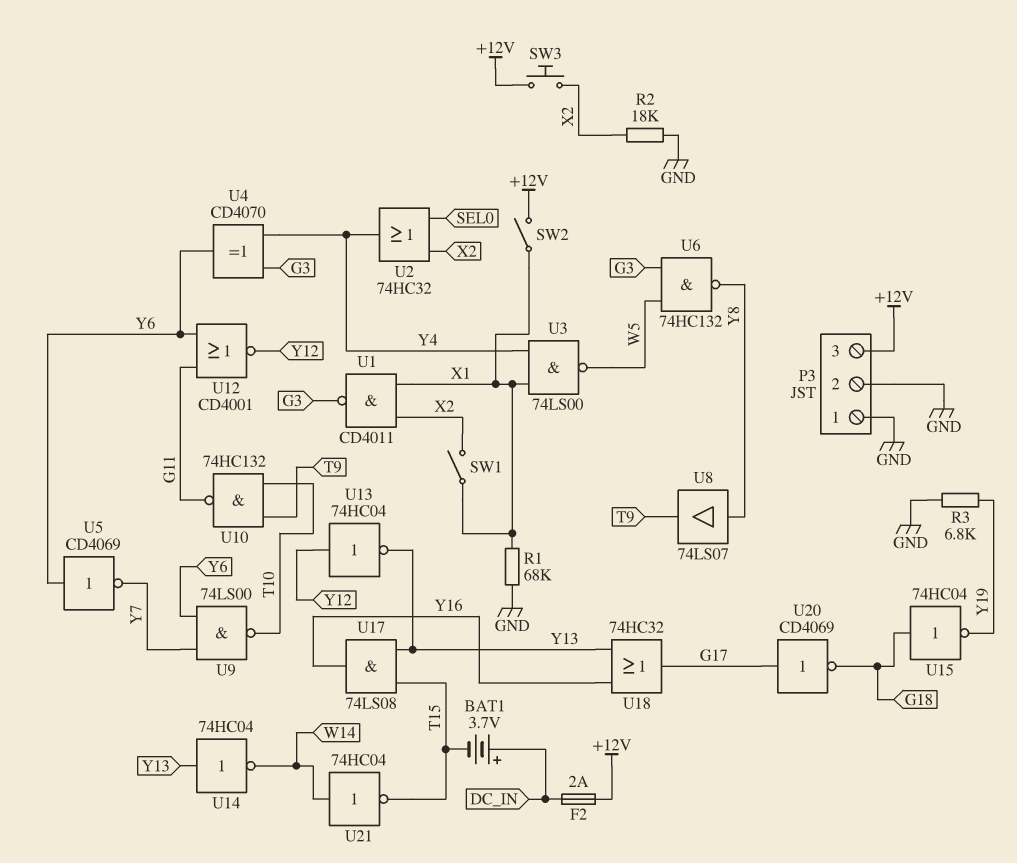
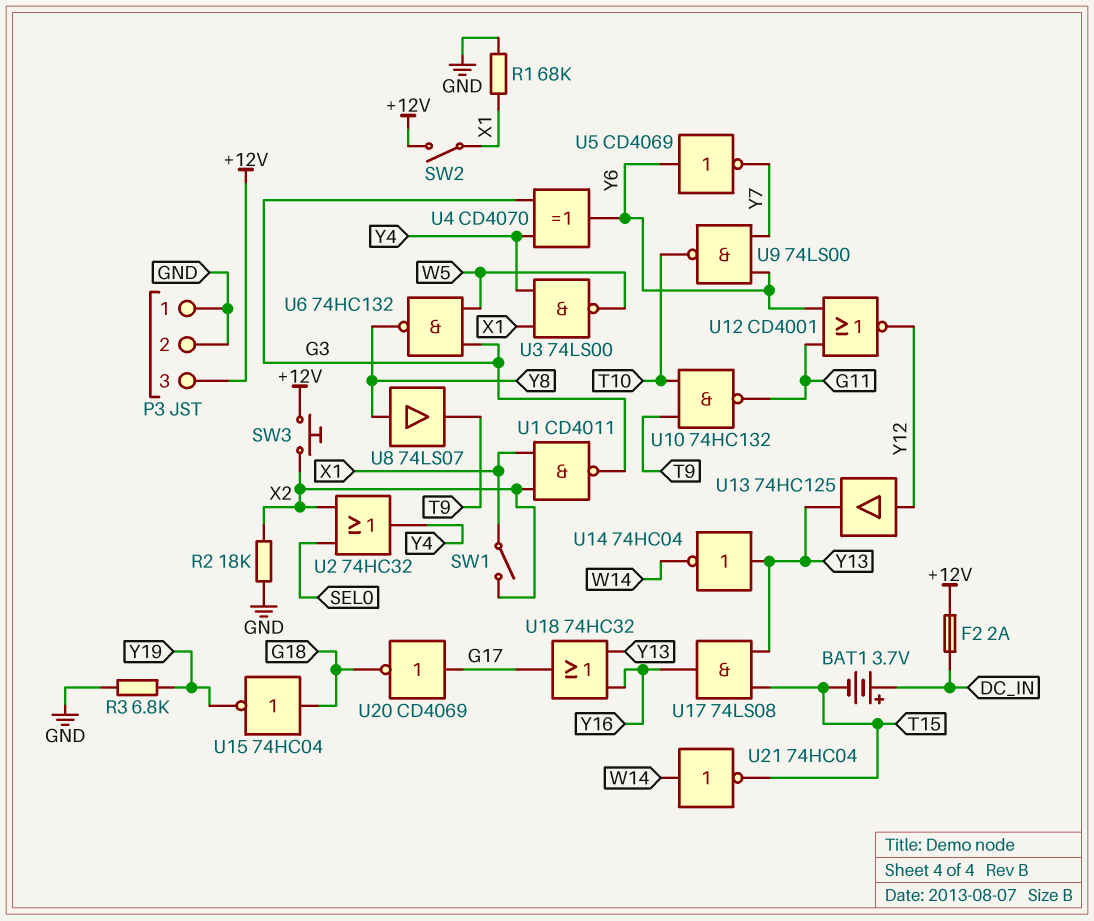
U13: NOT 74HC04 (in Y12, out Y13) -> buffer 74HC125 (in Y12, out Y13)

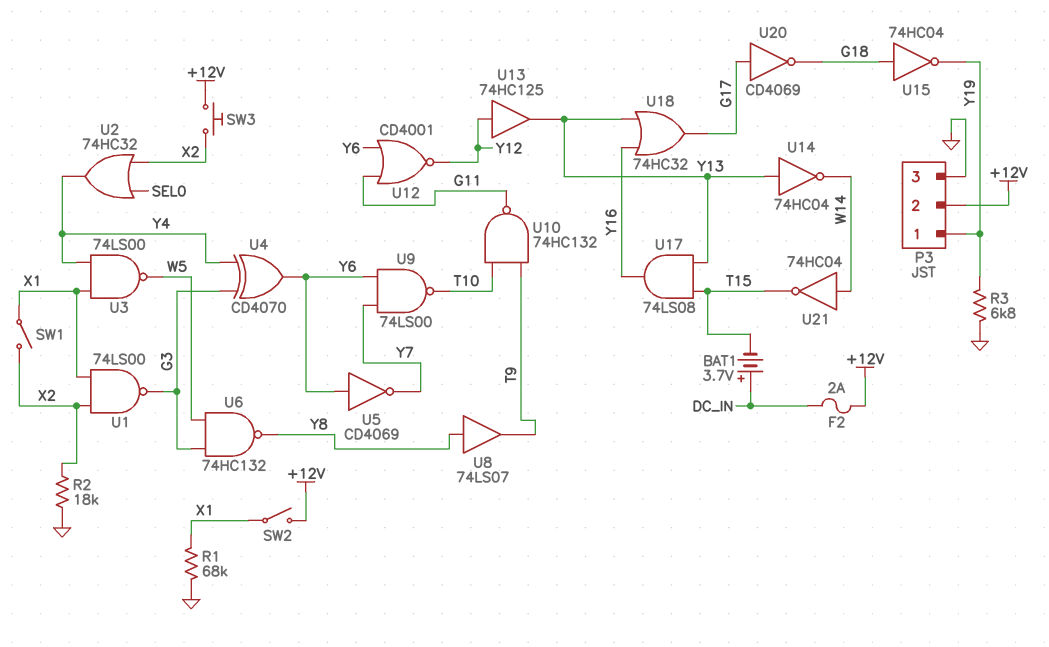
P3 pin 1: GND -> Y19
P3 pin 2: GND -> +12V
P3 pin 3: +12V -> GND
U1: NAND CD4011 (in X1, in X2, out G3) -> NAND 74LS00 (in X1, in X2, out G3)

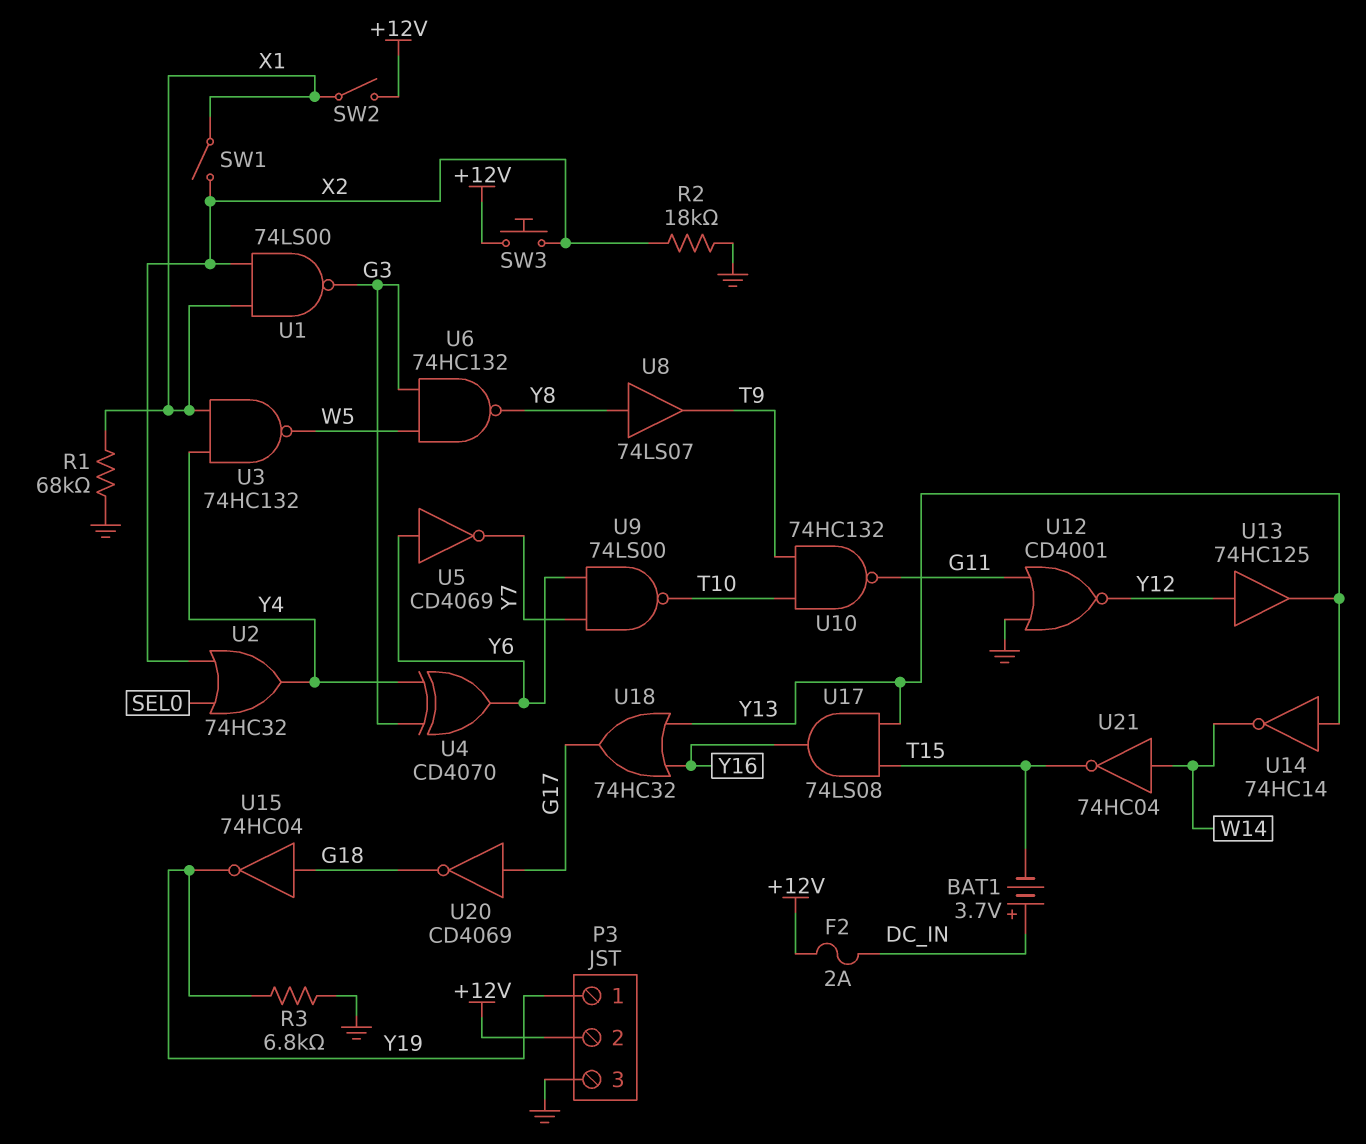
U3: NAND 74LS00 (in X1, in Y4, out W5) -> NAND 74HC132 (in X1, in Y4, out W5)
U12: NOR CD4001 (in G11, in Y6, out Y12) -> NOR CD4001 (in G11, in GND, out Y12)
U14: NOT 74HC04 (in Y13, out W14) -> NOT 74HC14 (in Y13, out W14)

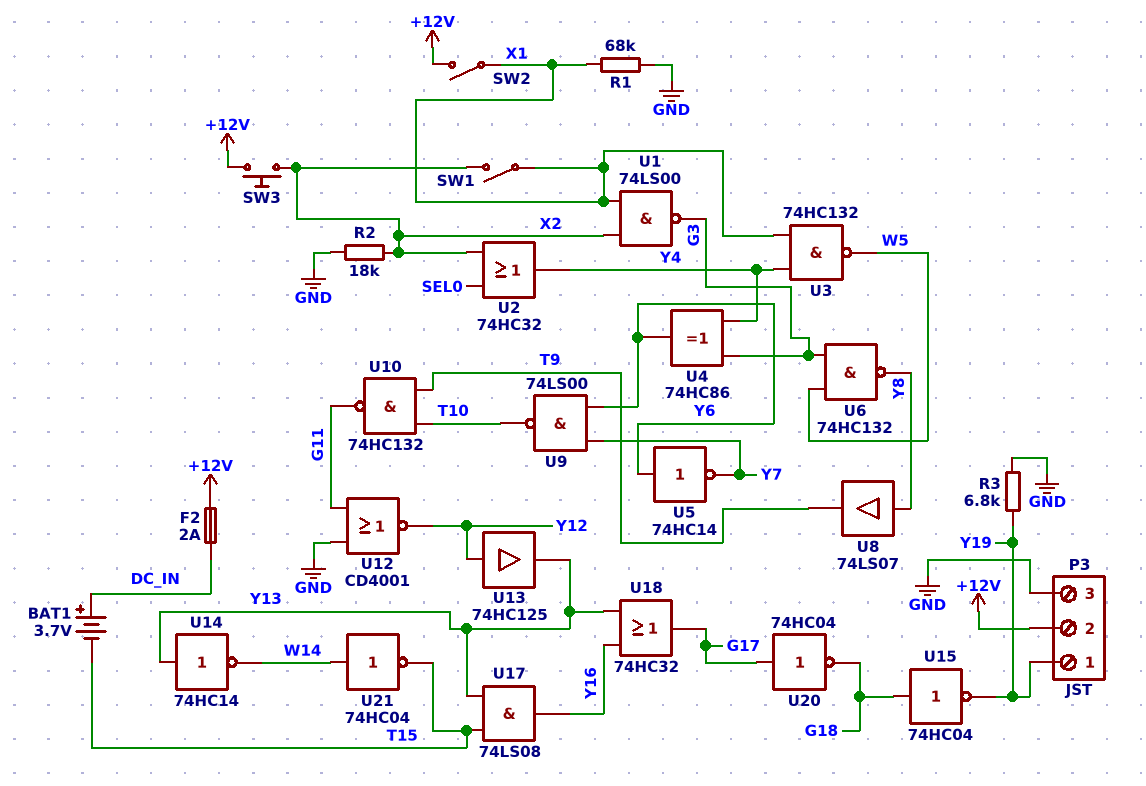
U4: XOR CD4070 (in G3, in Y4, out Y6) -> XOR 74HC86 (in G3, in Y4, out Y6)
U5: NOT CD4069 (in Y6, out Y7) -> NOT 74HC14 (in Y6, out Y7)
U20: NOT CD4069 (in G17, out G18) -> NOT 74HC04 (in G17, out G18)

